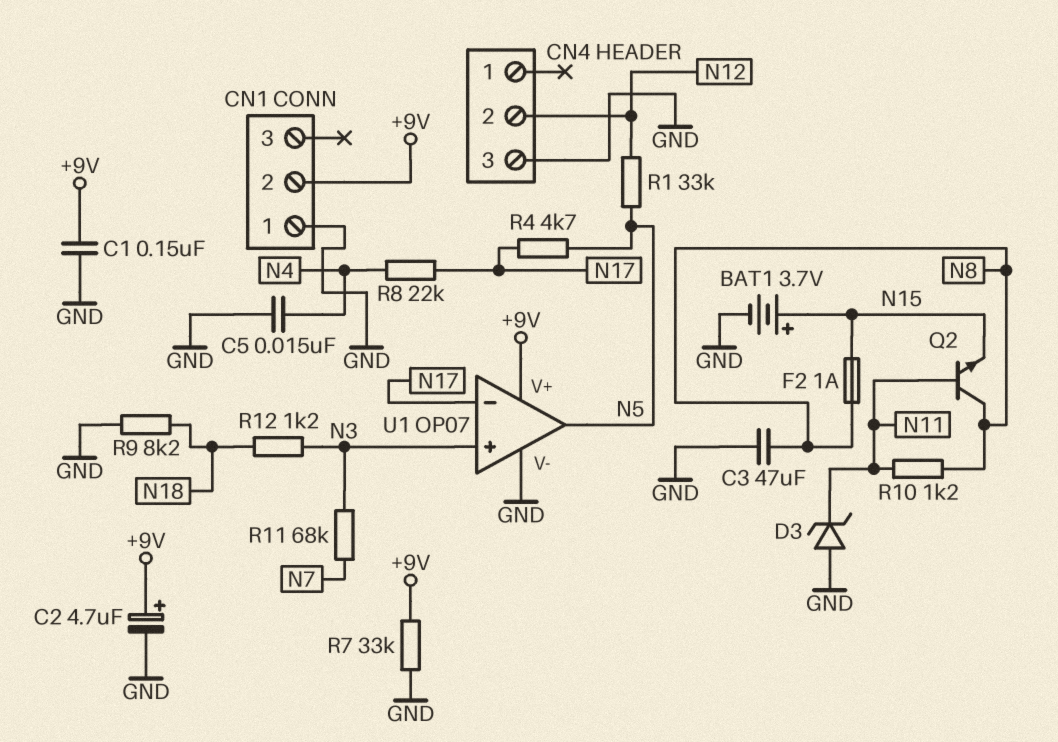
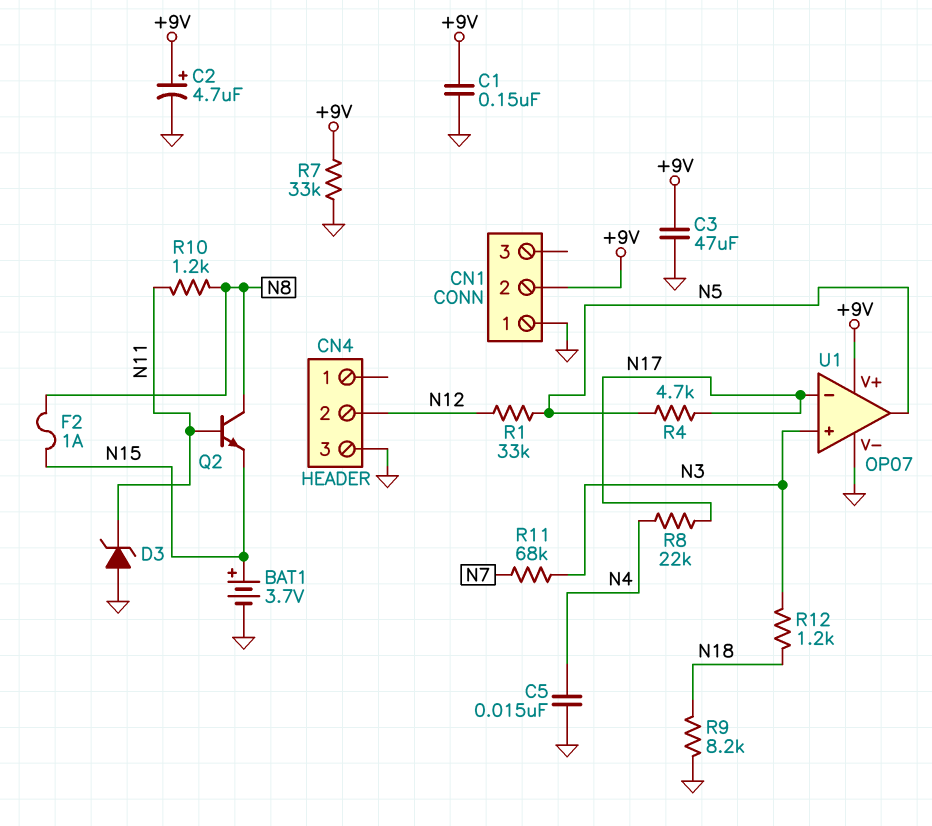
C3: 47uF (GND, N8) -> 47uF (+9V, GND)

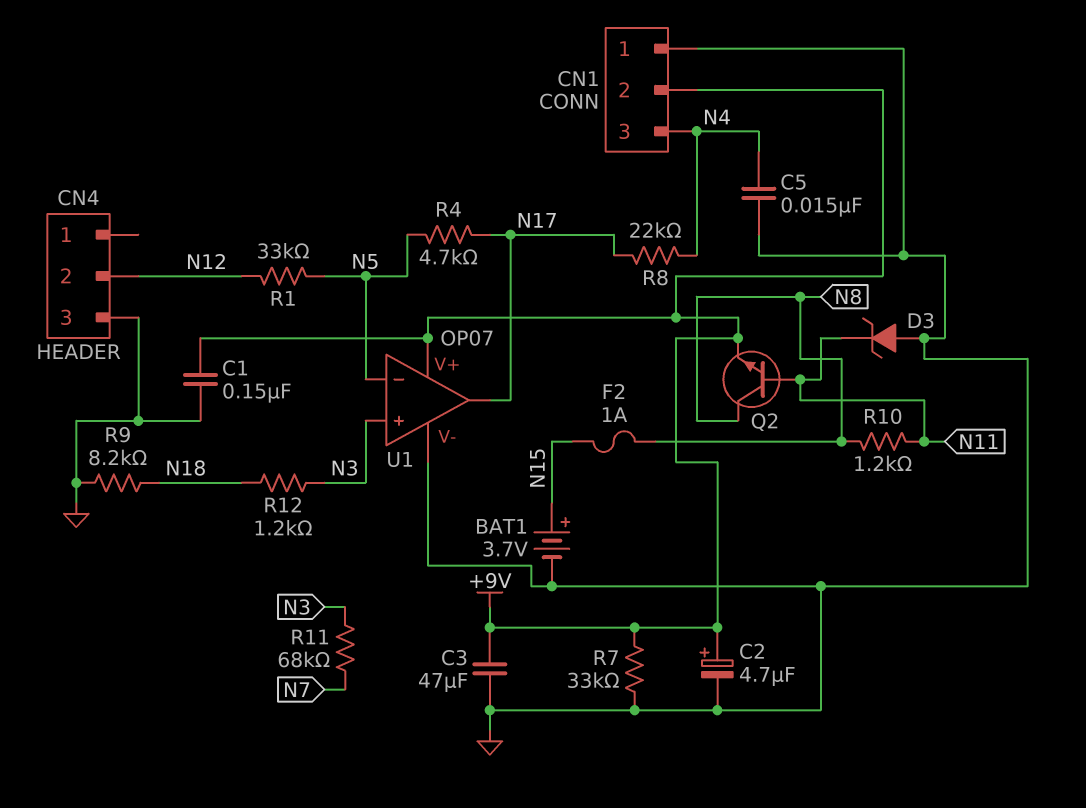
CN1 pin 3: none -> N4
Q2: NPN (B N11, C N8, E N15) -> NPN (B N11, C N8, E +9V)
U1 pin in-: N17 -> N5
U1 pin out: N5 -> N17

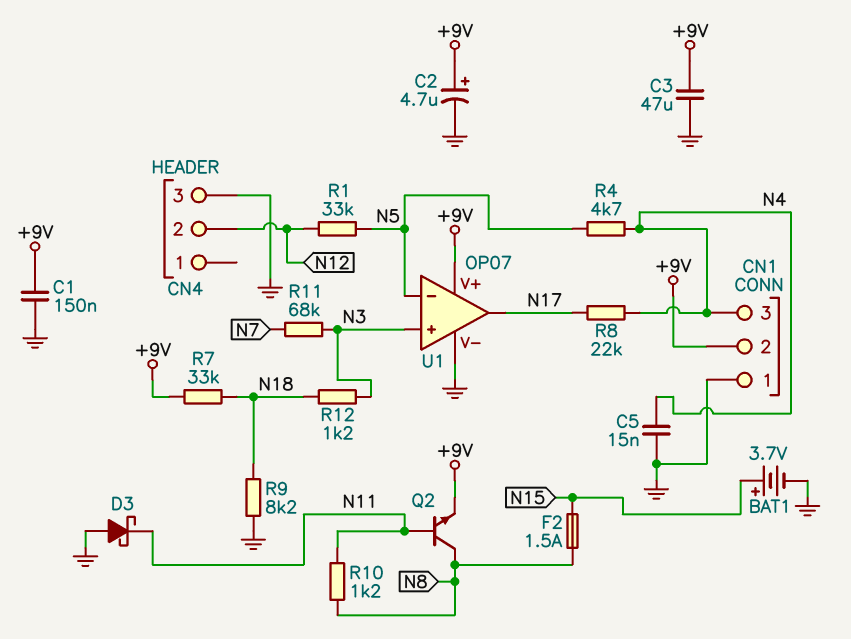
D3: zener (A GND, K N11) -> schottky (A GND, K N11)
F2: 1A (N8, N15) -> 1.5A (N8, N15)
R4: 4.7k (N5, N17) -> 4.7k (N4, N5)
R7: 33k (+9V, GND) -> 33k (+9V, N18)

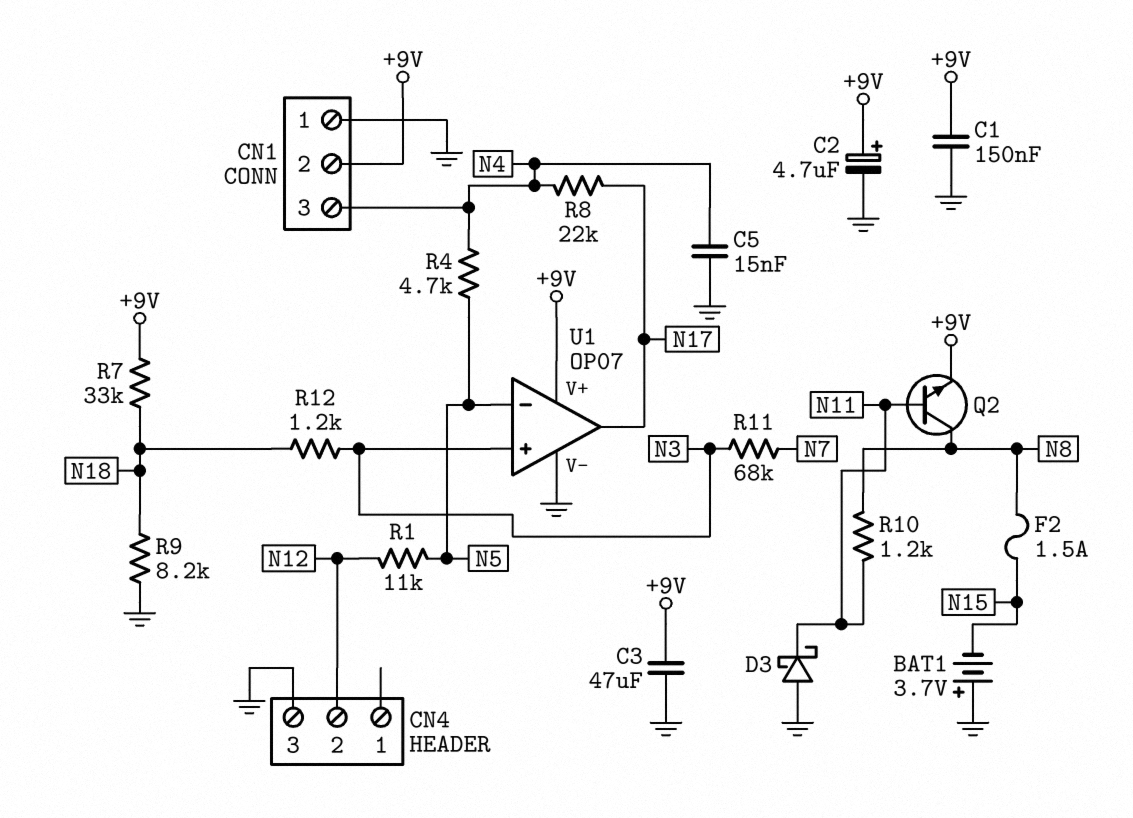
BAT1: 3.7V (plus N15, minus GND) -> 3.7V (plus GND, minus N15)
R1: 33k (N5, N12) -> 11k (N5, N12)

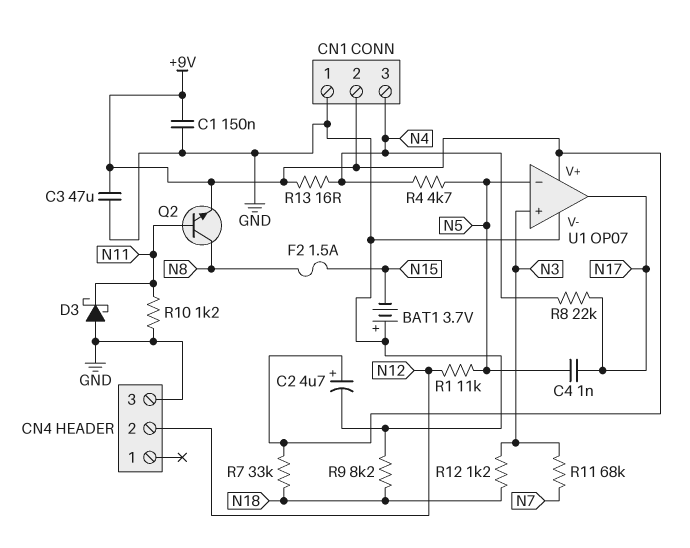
C4: none -> 1nF (N5, N17)
C5: 15nF (GND, N4) -> none
R10: 1.2k (N8, N11) -> 1.2k (GND, N11)
R13: none -> 16 (+9V, N4)

